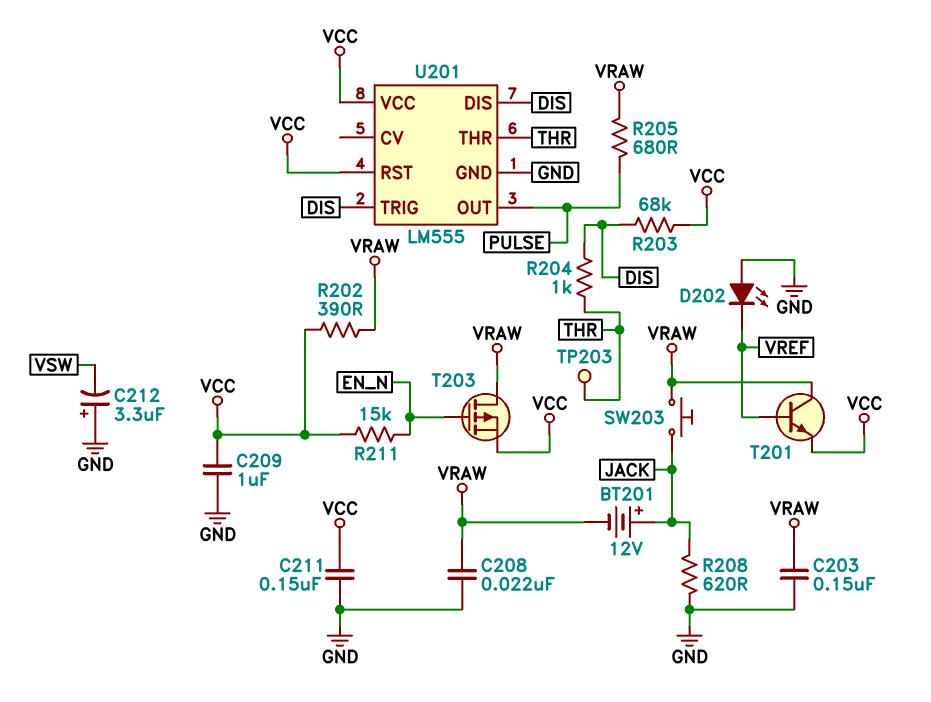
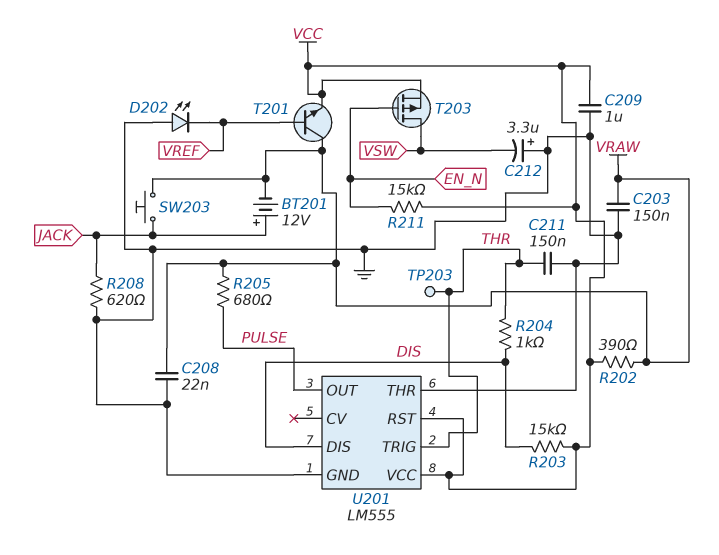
C211: 150nF (GND, VCC) -> 150nF (GND, THR)
R203: 68k (DIS, VCC) -> 15k (DIS, VCC)
T203: PMOS (G EN_N, D VRAW, S VCC) -> PMOS (G EN_N, D VSW, S VCC)
U201 pin THR: THR -> GND
U201 pin TRIG: DIS -> THR

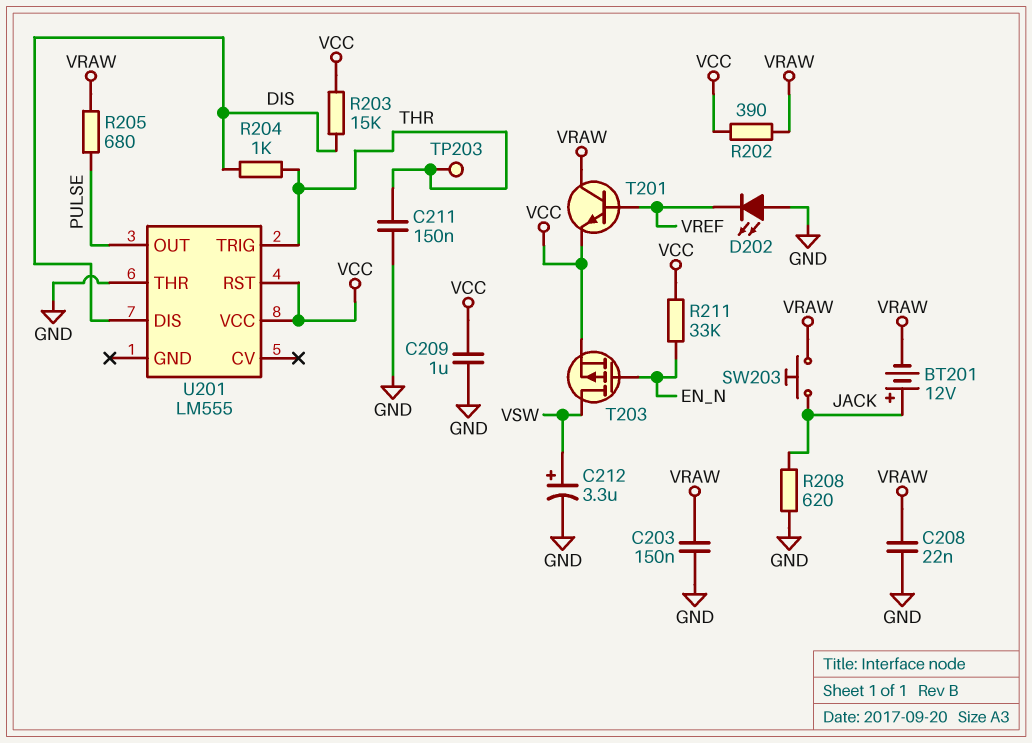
C212: 3.3uF (plus GND, minus VSW) -> 3.3uF (plus VSW, minus GND)
R211: 15k (EN_N, VCC) -> 33k (EN_N, VCC)
U201 pin GND: GND -> none

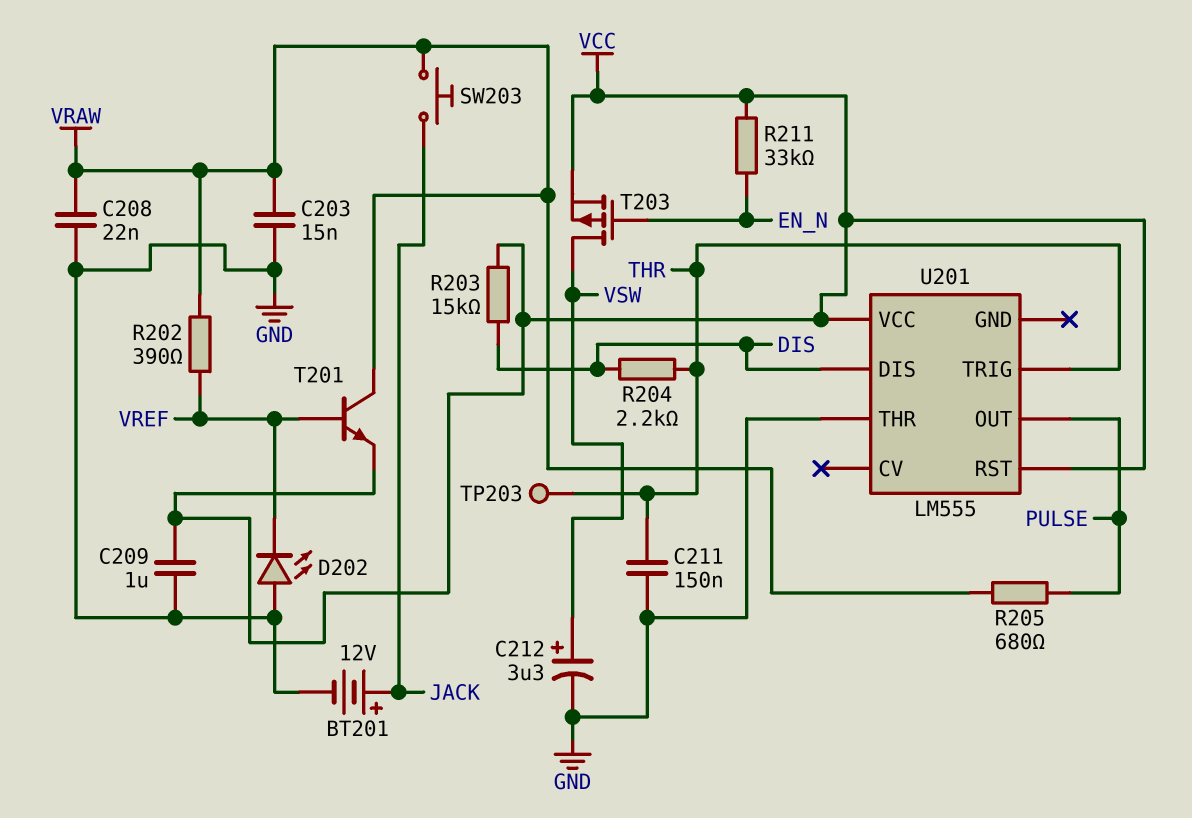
BT201: 12V (plus JACK, minus VRAW) -> 12V (plus JACK, minus GND)
C203: 150nF (GND, VRAW) -> 15nF (GND, VRAW)
R202: 390 (VCC, VRAW) -> 390 (VRAW, VREF)
R204: 1k (DIS, THR) -> 2.2k (DIS, THR)
R208: 620 (GND, JACK) -> none

